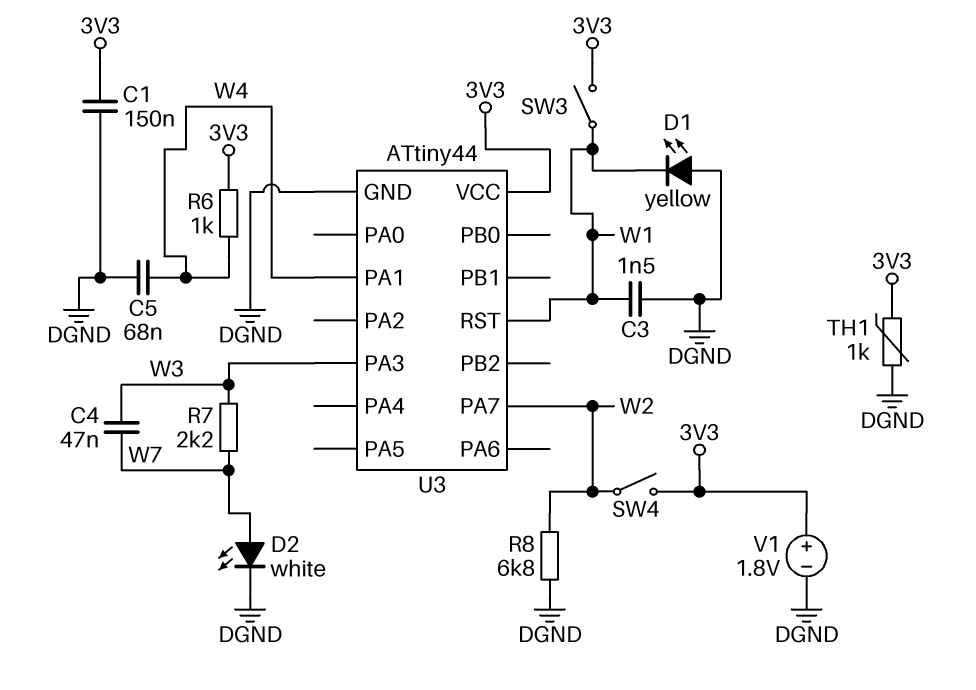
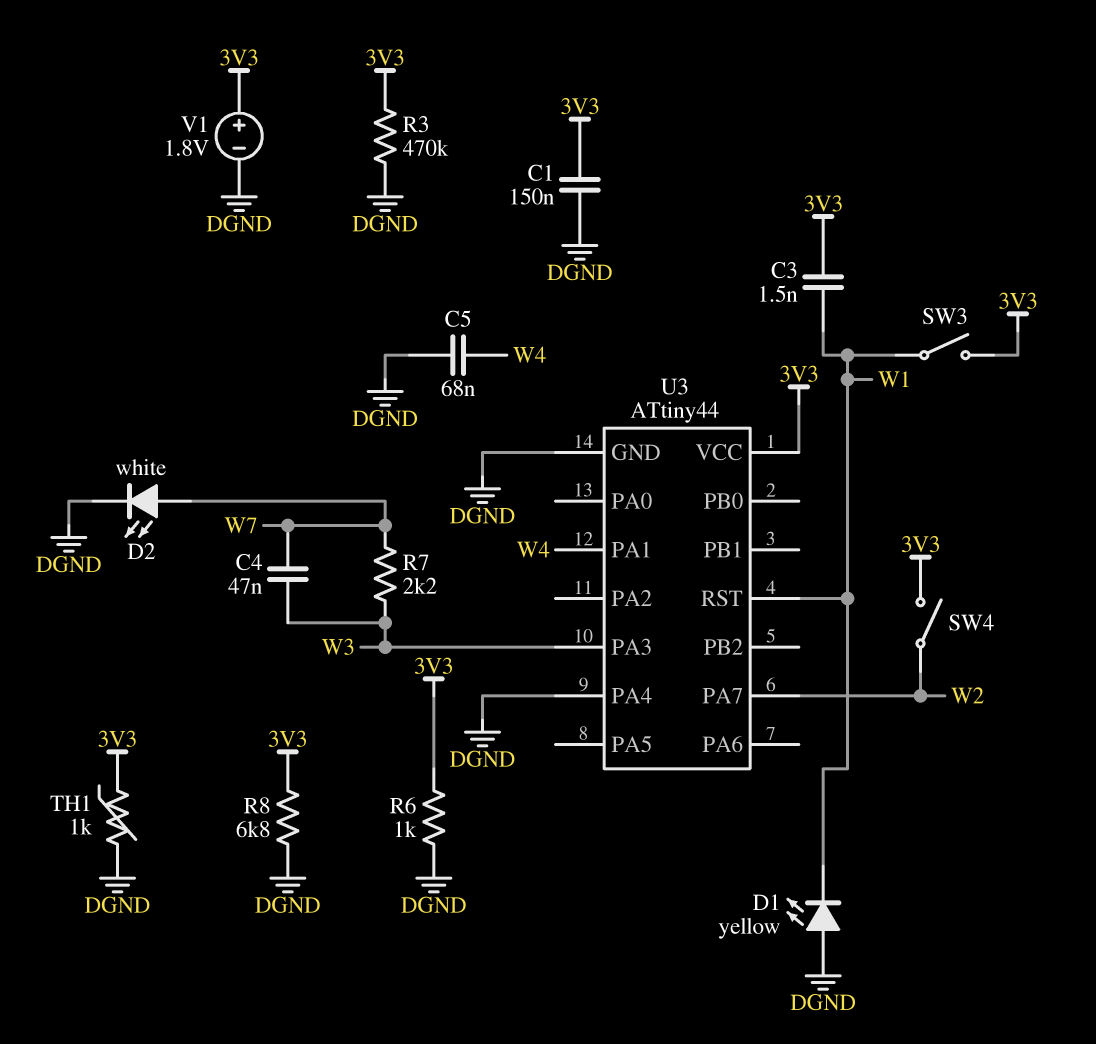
C3: 1.5nF (DGND, W1) -> 1.5nF (3V3, W1)
R3: none -> 470k (3V3, DGND)
R6: 1k (3V3, W4) -> 1k (3V3, DGND)
R8: 6.8k (DGND, W2) -> 6.8k (3V3, DGND)
U3 pin PA4: none -> DGND

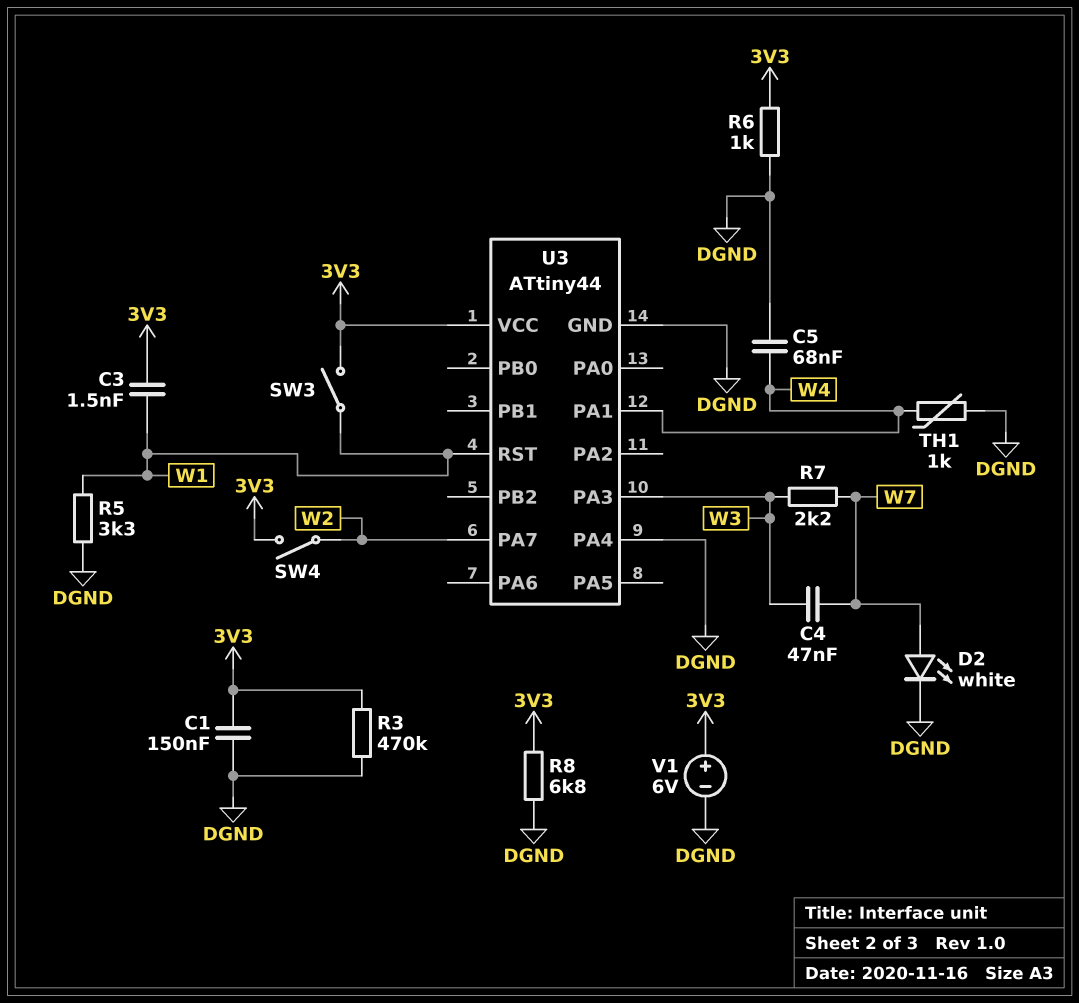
D1: LED yellow (A DGND, K W1) -> none
R5: none -> 3.3k (DGND, W1)
TH1: 1k (3V3, DGND) -> 1k (DGND, W4)
V1: 1.8V (plus 3V3, minus DGND) -> 6V (plus 3V3, minus DGND)

